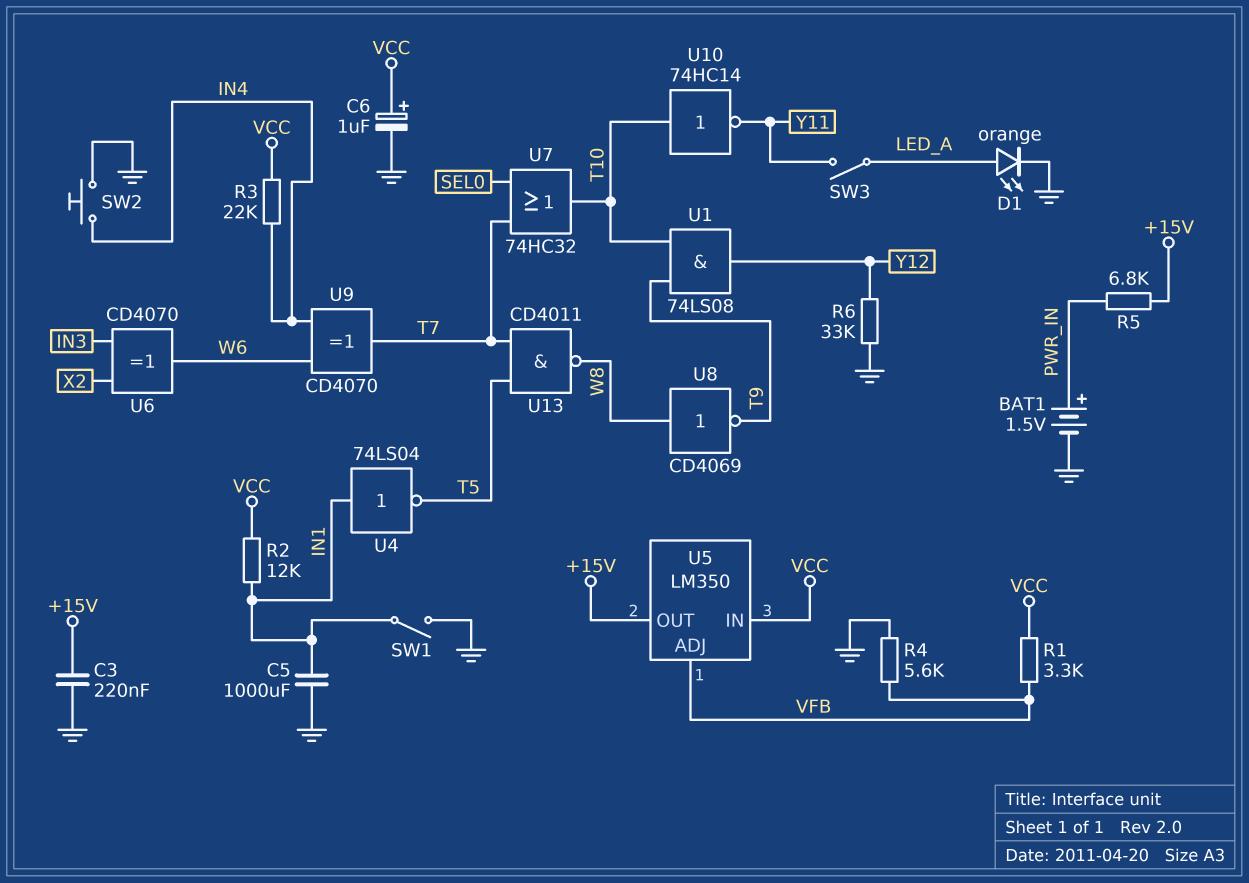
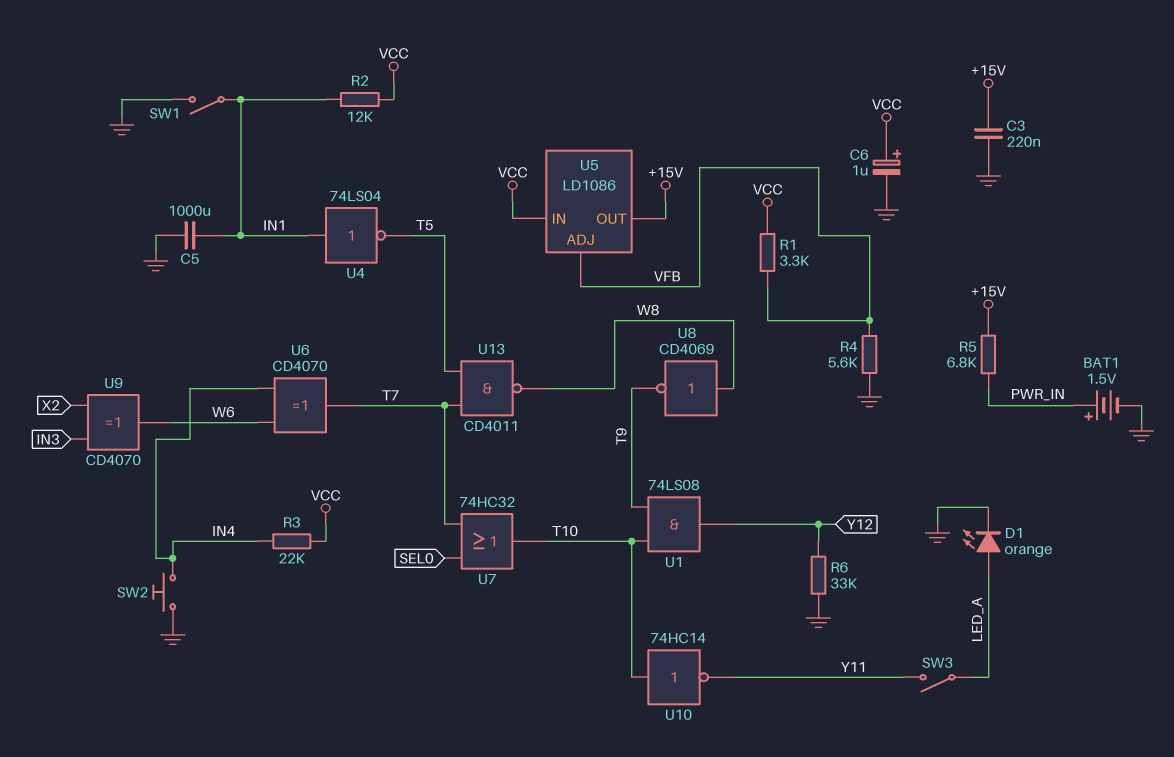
U5: LM350 -> LD1086
U6: XOR CD4070 (in IN3, in X2, out W6) -> XOR CD4070 (in IN4, in W6, out T7)
U9: XOR CD4070 (in IN4, in W6, out T7) -> XOR CD4070 (in IN3, in X2, out W6)

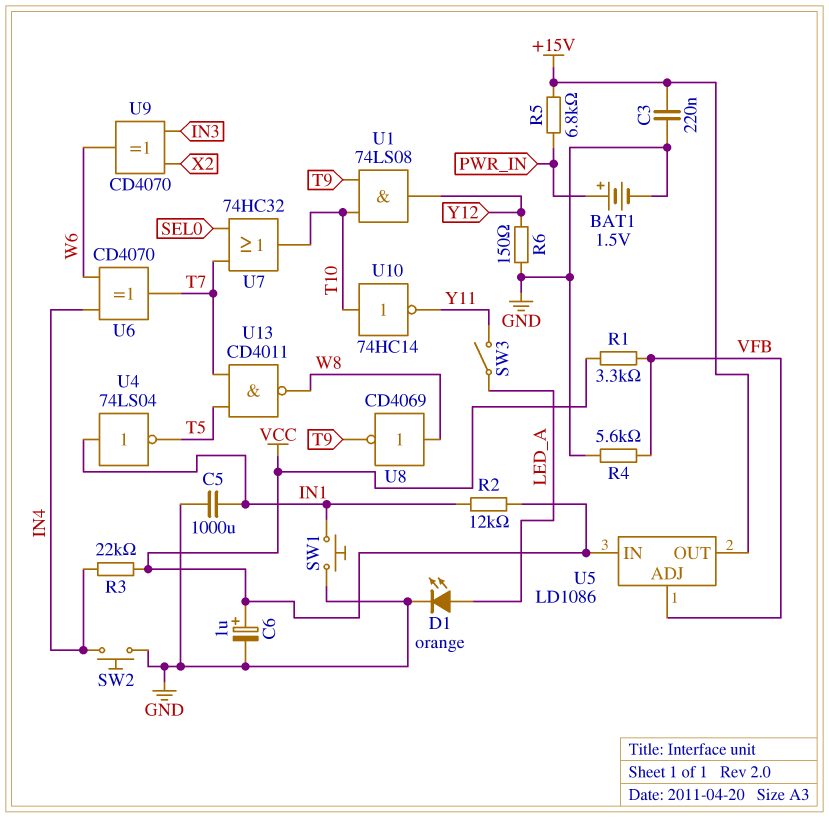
R6: 33k (GND, Y12) -> 150 (GND, Y12)
SW1: switch (GND, IN1) -> button (GND, IN1)

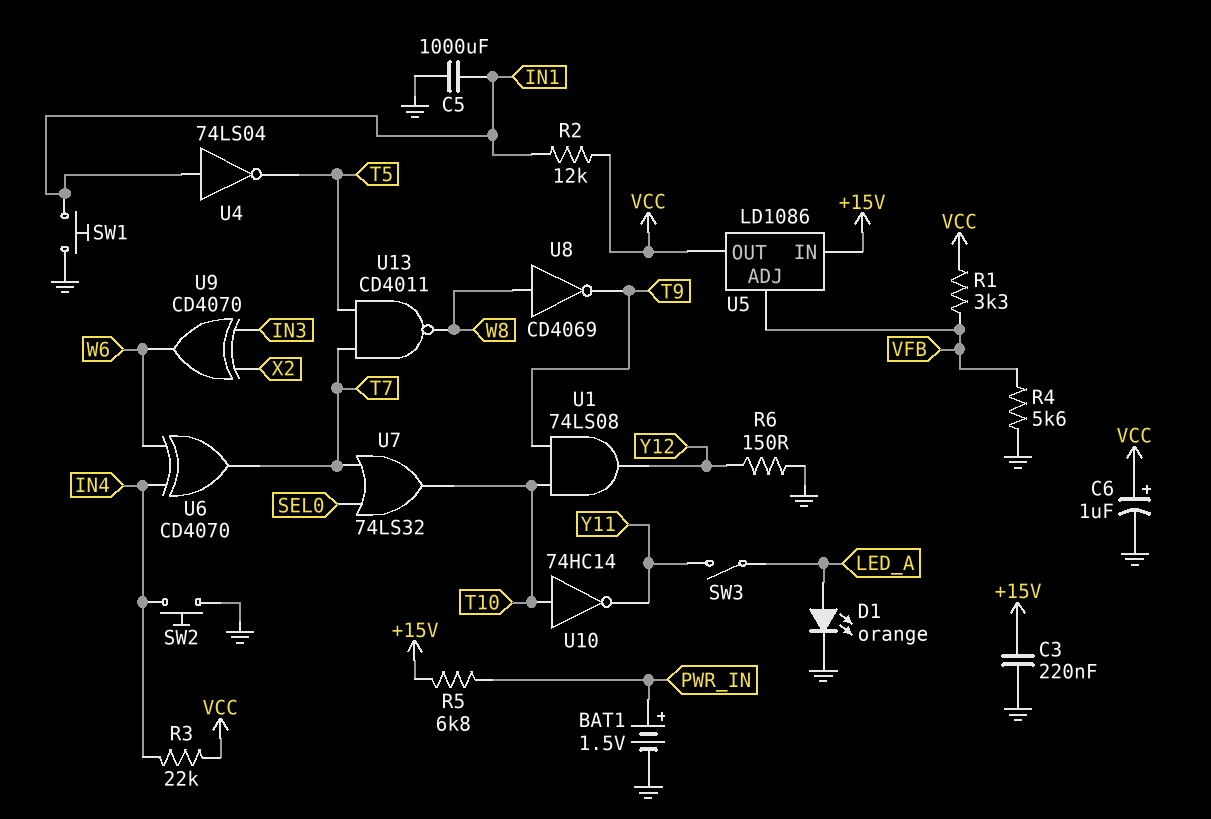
U5 pin IN: VCC -> +15V
U5 pin OUT: +15V -> VCC
U7: OR 74HC32 (in SEL0, in T7, out T10) -> OR 74LS32 (in SEL0, in T7, out T10)

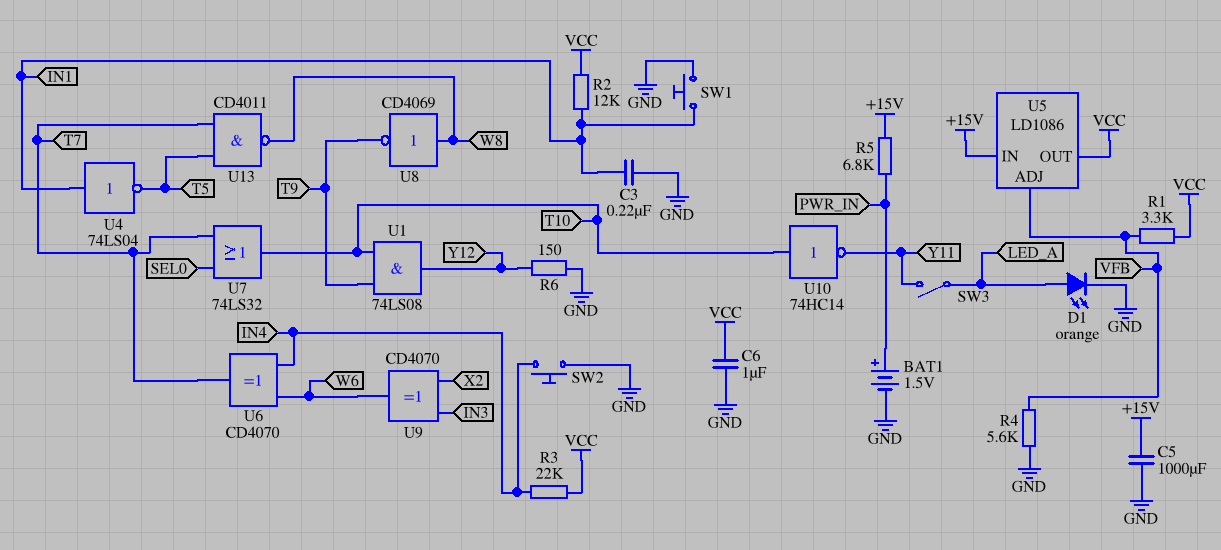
C3: 220nF (+15V, GND) -> 220nF (GND, IN1)
C5: 1000uF (GND, IN1) -> 1000uF (+15V, GND)
C6: 1uF (plus VCC, minus GND) -> 1uF (GND, VCC)

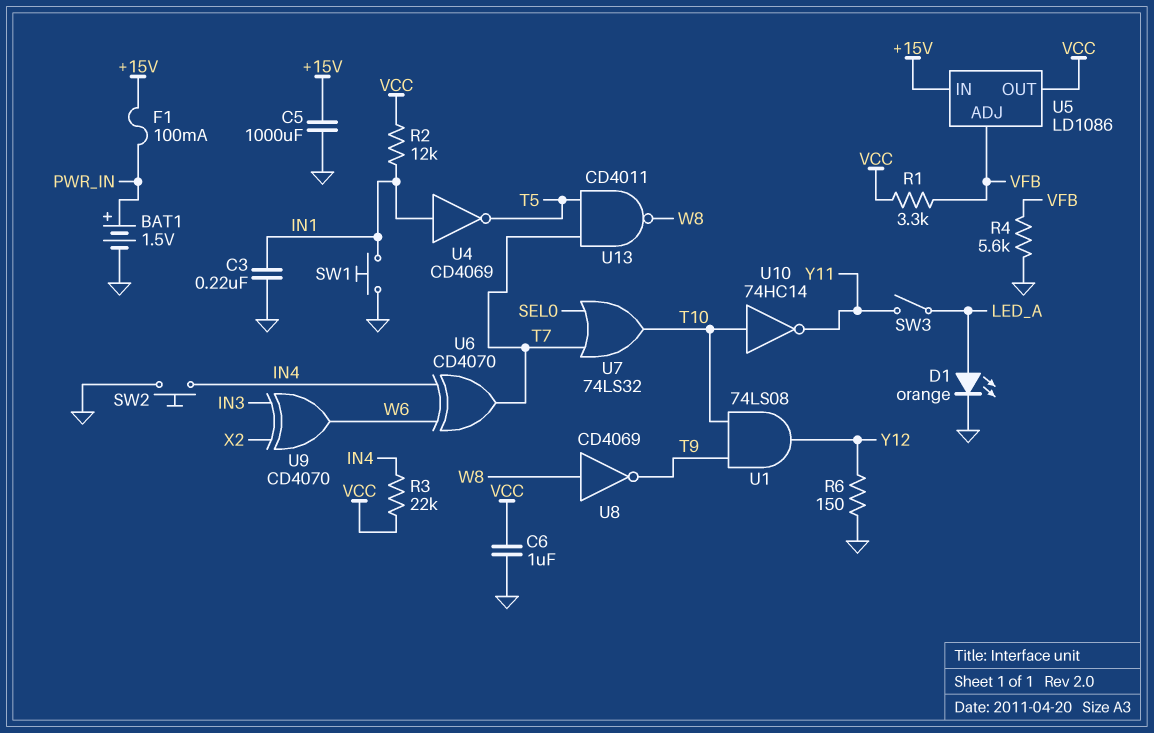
F1: none -> 100mA (+15V, PWR_IN)
R5: 6.8k (+15V, PWR_IN) -> none
U4: NOT 74LS04 (in IN1, out T5) -> NOT CD4069 (in IN1, out T5)

